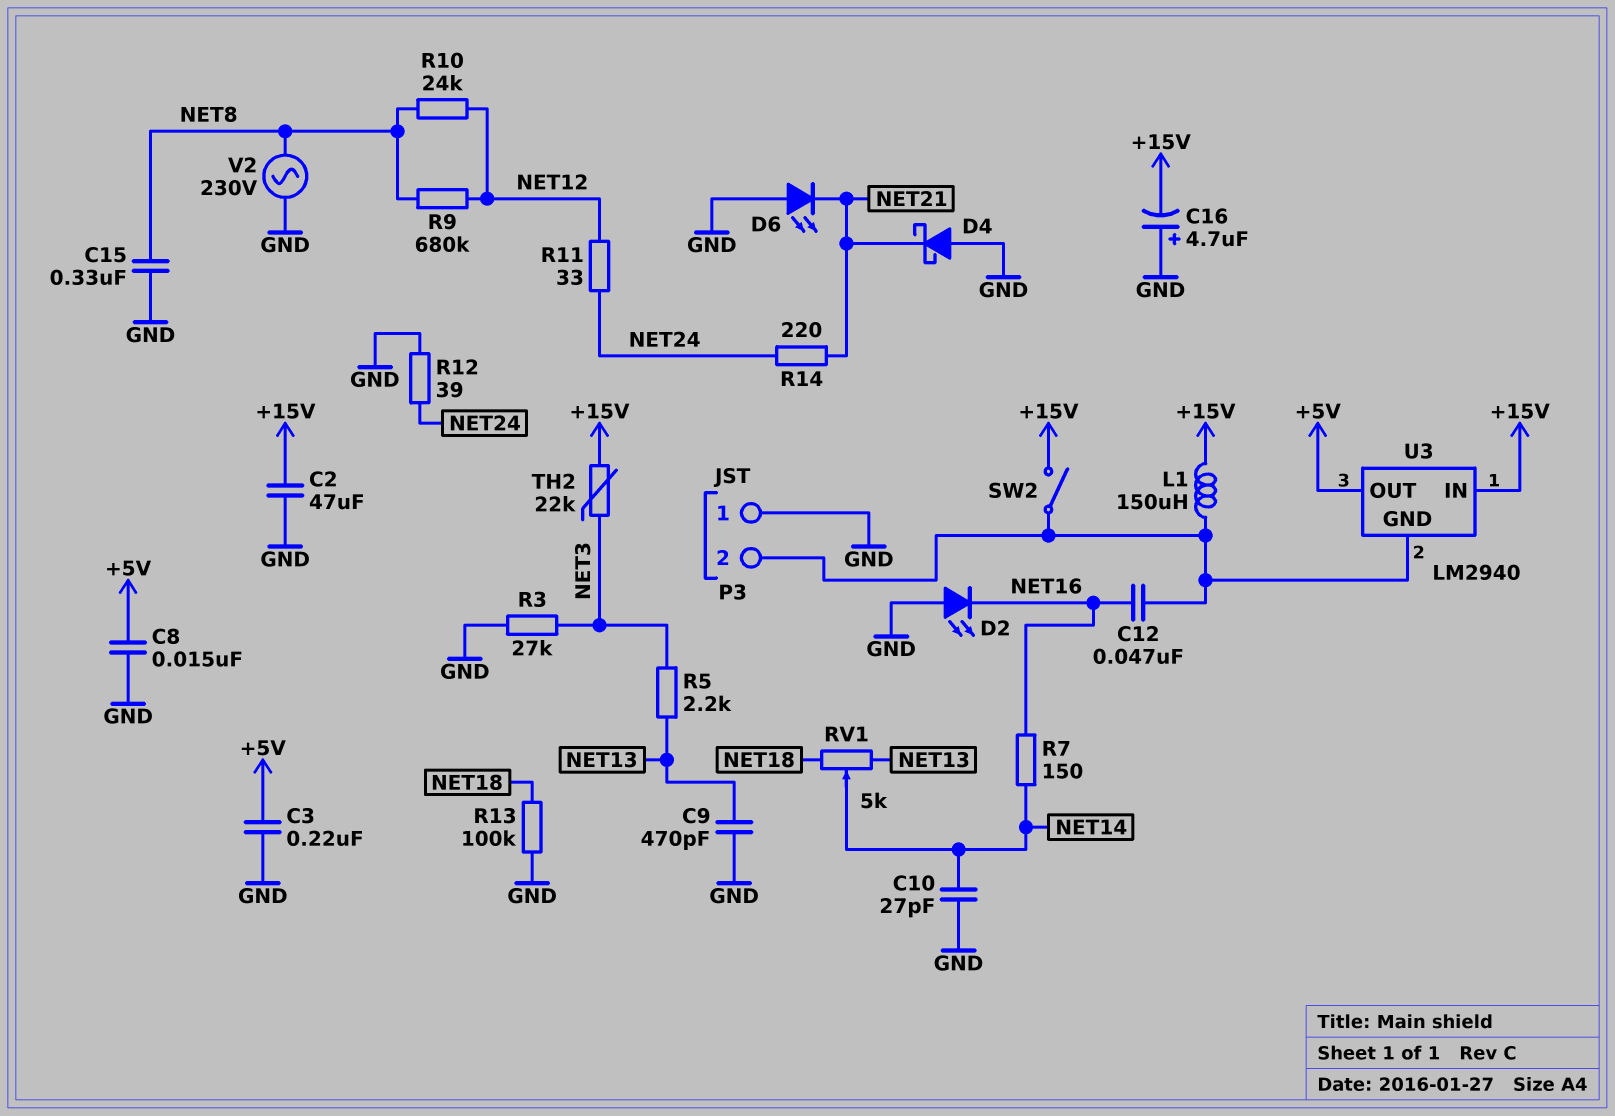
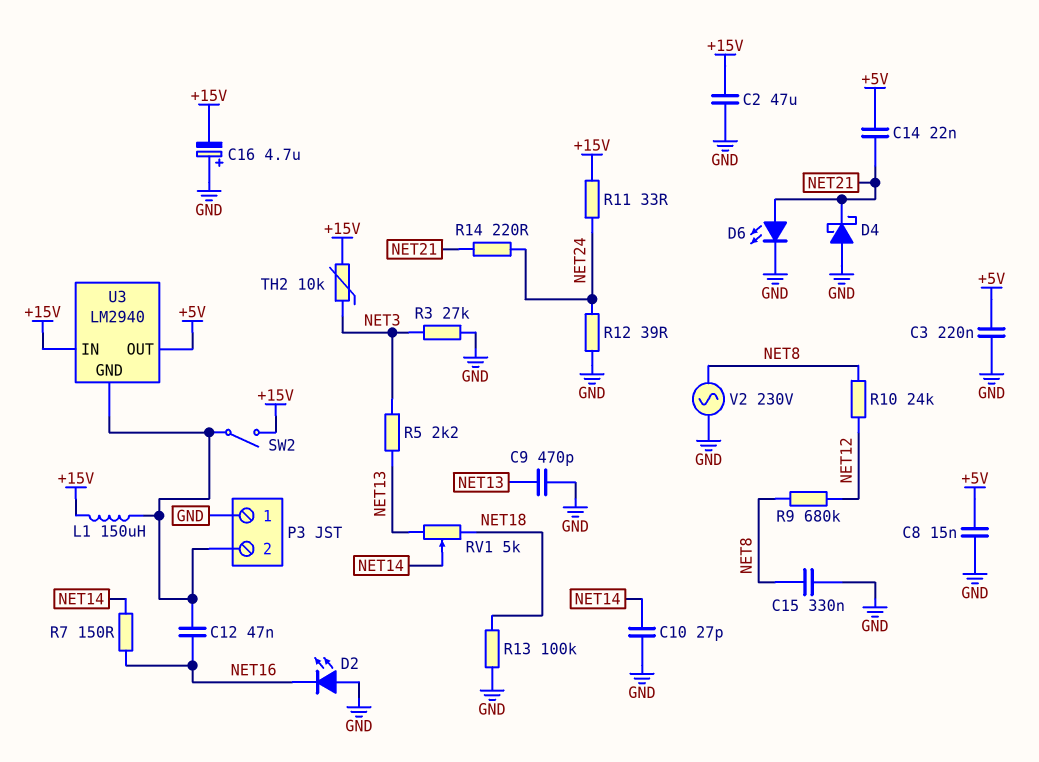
C14: none -> 22nF (+5V, NET21)
D6: LED (A GND, K NET21) -> LED (A NET21, K GND)
R11: 33 (NET12, NET24) -> 33 (+15V, NET24)
TH2: 22k (+15V, NET3) -> 10k (+15V, NET3)

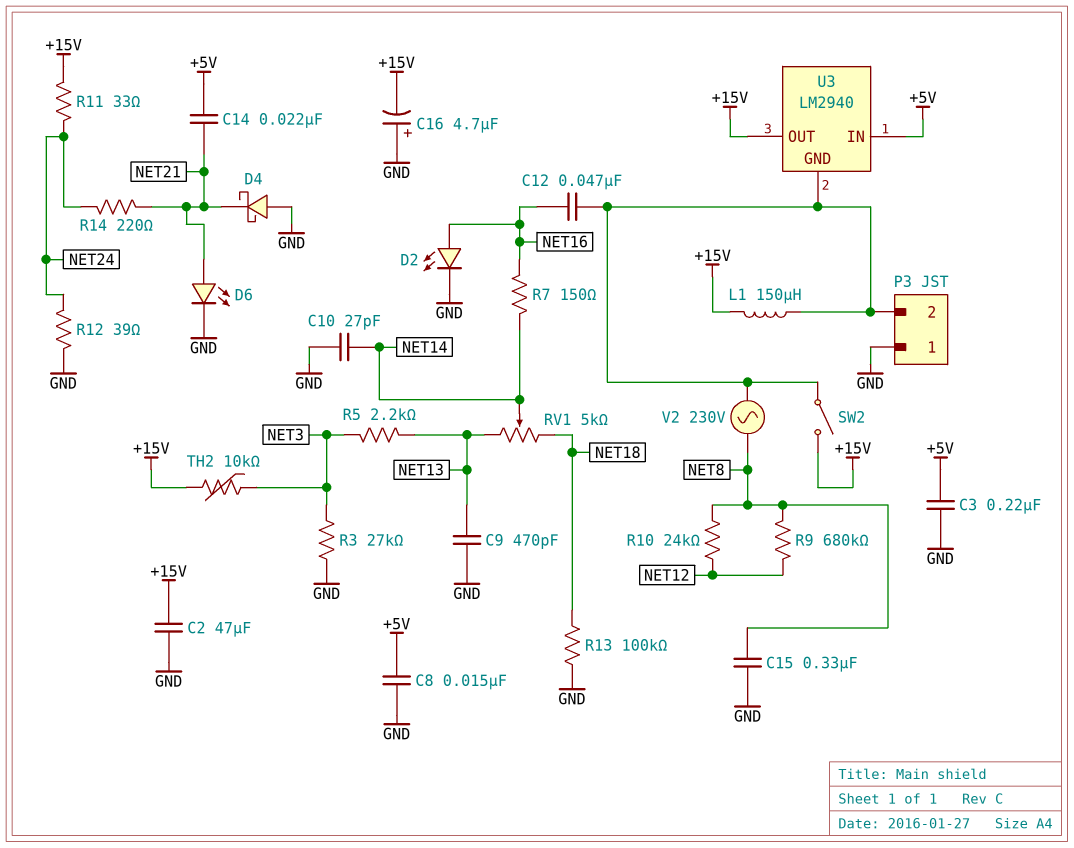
D2: LED (A GND, K NET16) -> LED (A NET16, K GND)
U3 pin IN: +15V -> +5V
U3 pin OUT: +5V -> +15V
V2: AC 230V (GND, NET8) -> AC 230V (NET8, P3/2)

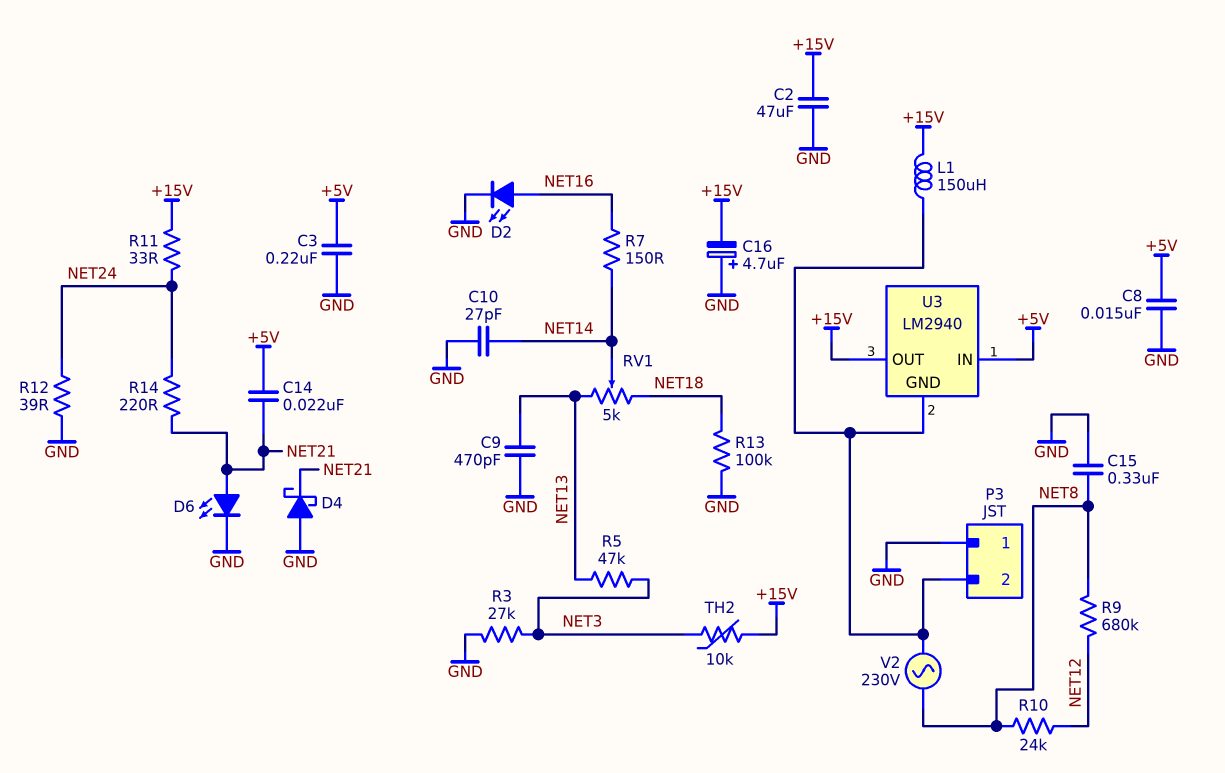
C12: 47nF (NET16, P3/2) -> none
R5: 2.2k (NET3, NET13) -> 47k (NET3, NET13)
SW2: switch (+15V, P3/2) -> none

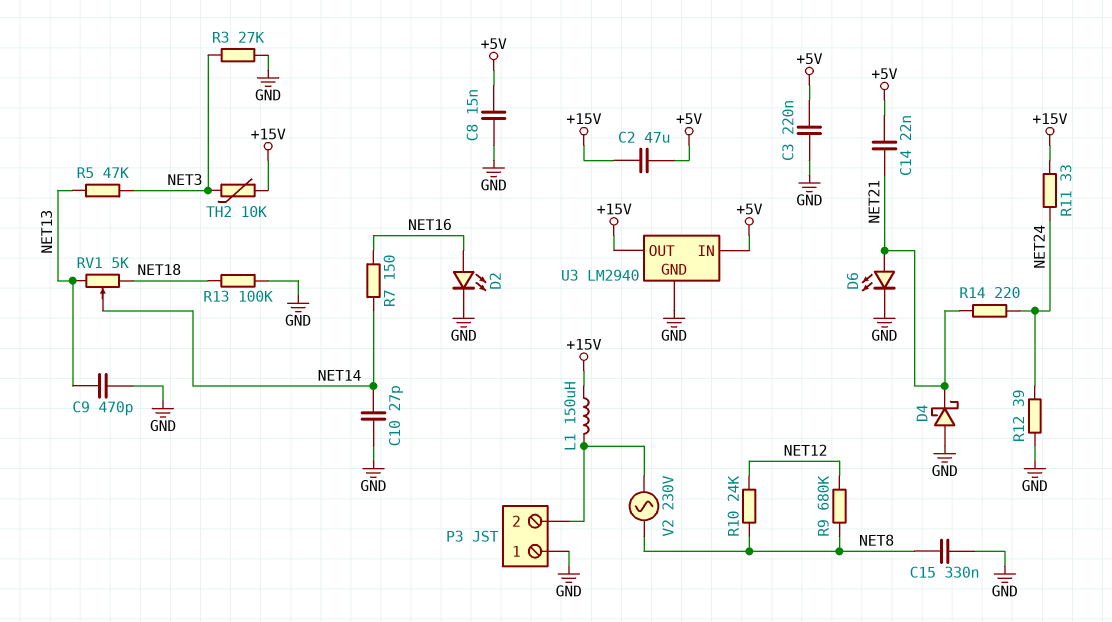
C2: 47uF (+15V, GND) -> 47uF (+5V, +15V)
C16: 4.7uF (plus GND, minus +15V) -> none
U3 pin GND: P3/2 -> GND

